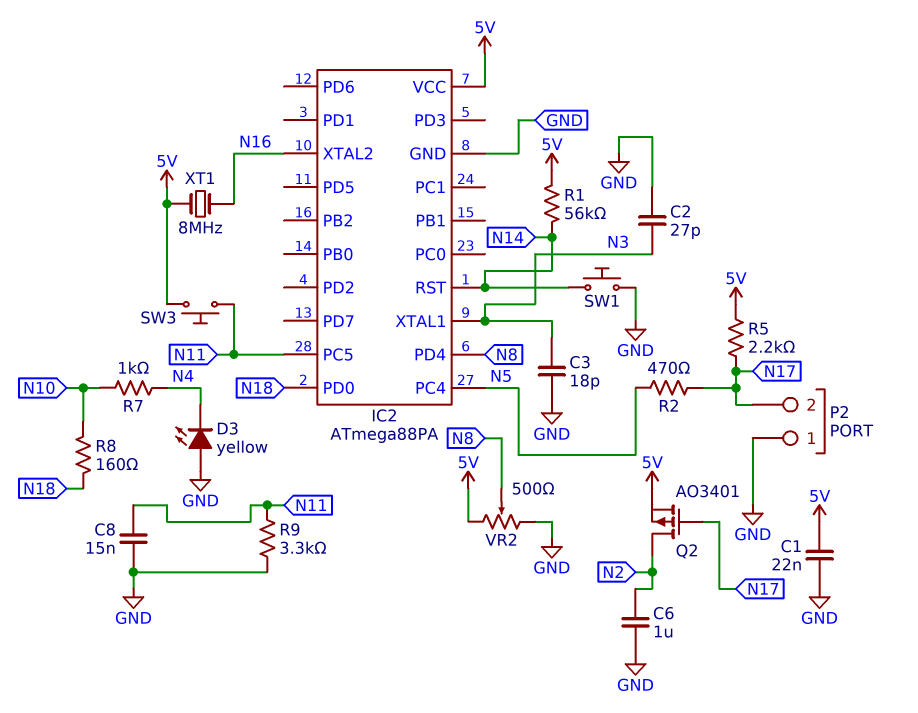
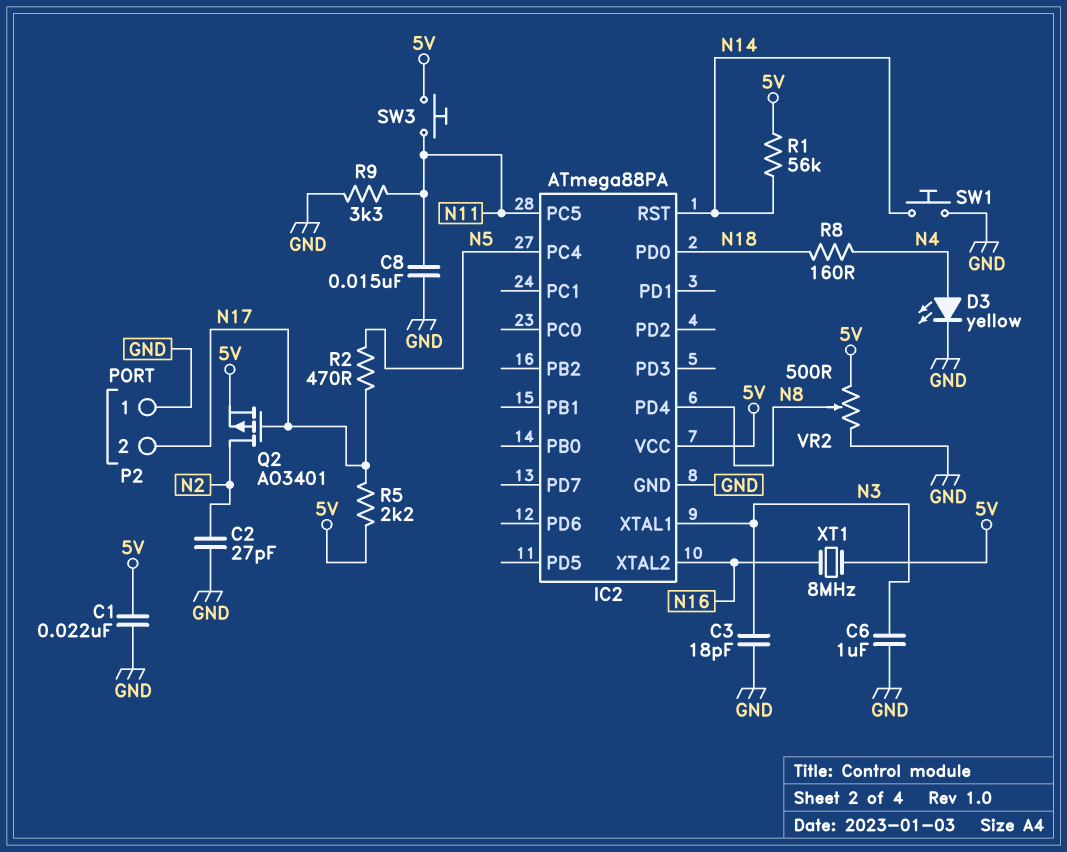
C2: 27pF (GND, N3) -> 27pF (GND, N2)
C6: 1uF (GND, N2) -> 1uF (GND, N3)
D3: LED yellow (A GND, K N4) -> LED yellow (A N4, K GND)
R7: 1k (N4, N10) -> none
R8: 160 (N10, N18) -> 160 (N4, N18)

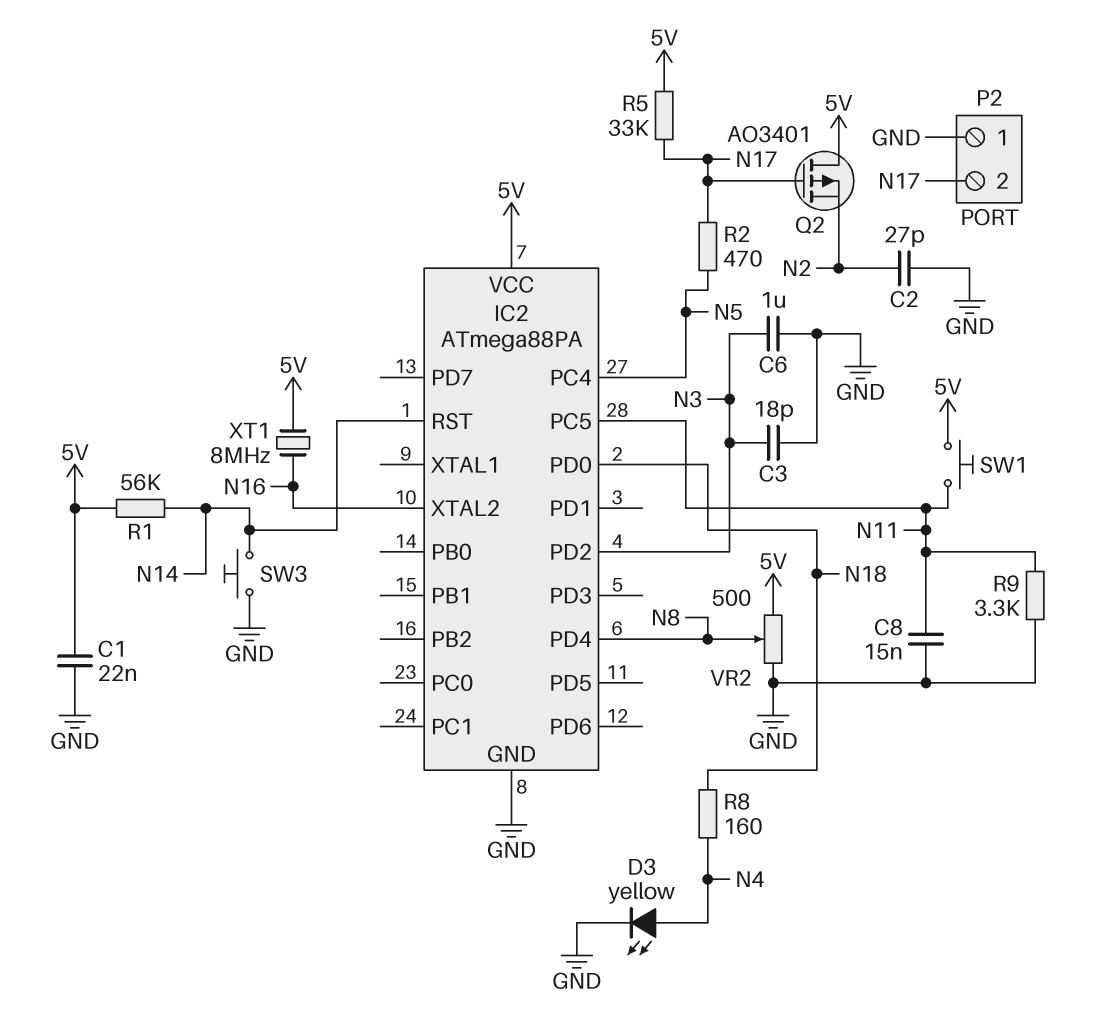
IC2 pin PD2: none -> N3
IC2 pin XTAL1: N3 -> none
Q2: PMOS AO3401 (G N17, D N2, S 5V) -> PMOS AO3401 (G N17, D 5V, S N2)
R5: 2.2k (5V, N17) -> 33k (5V, N17)
SW1: button (GND, N14) -> button (5V, N11)
SW3: button (5V, N11) -> button (GND, N14)

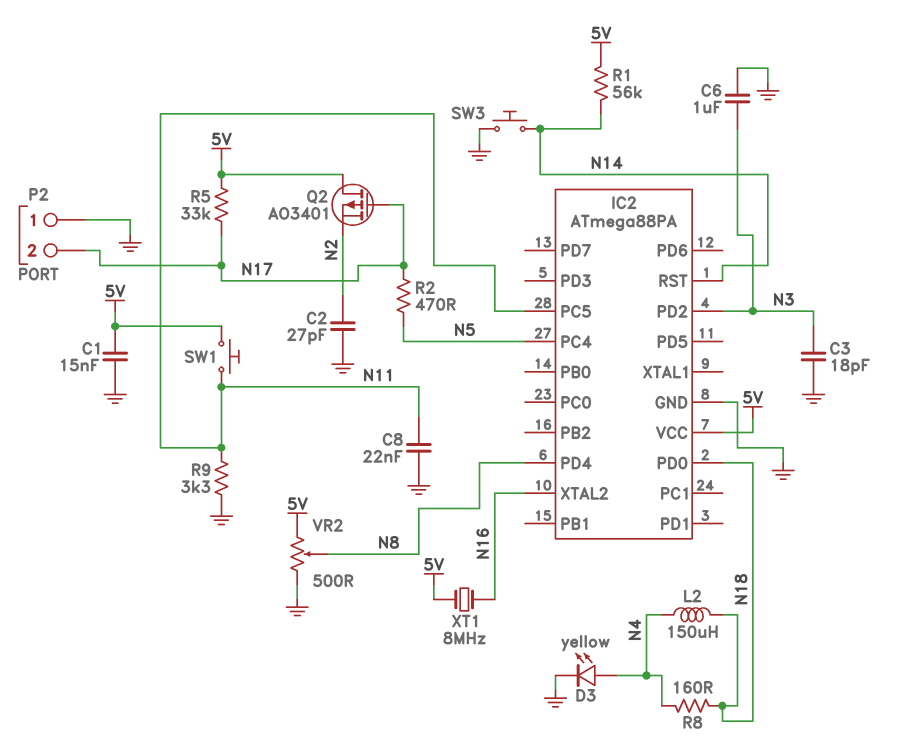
C1: 22nF (5V, GND) -> 15nF (5V, GND)
C8: 15nF (GND, N11) -> 22nF (GND, N11)
L2: none -> 150uH (N4, N18)

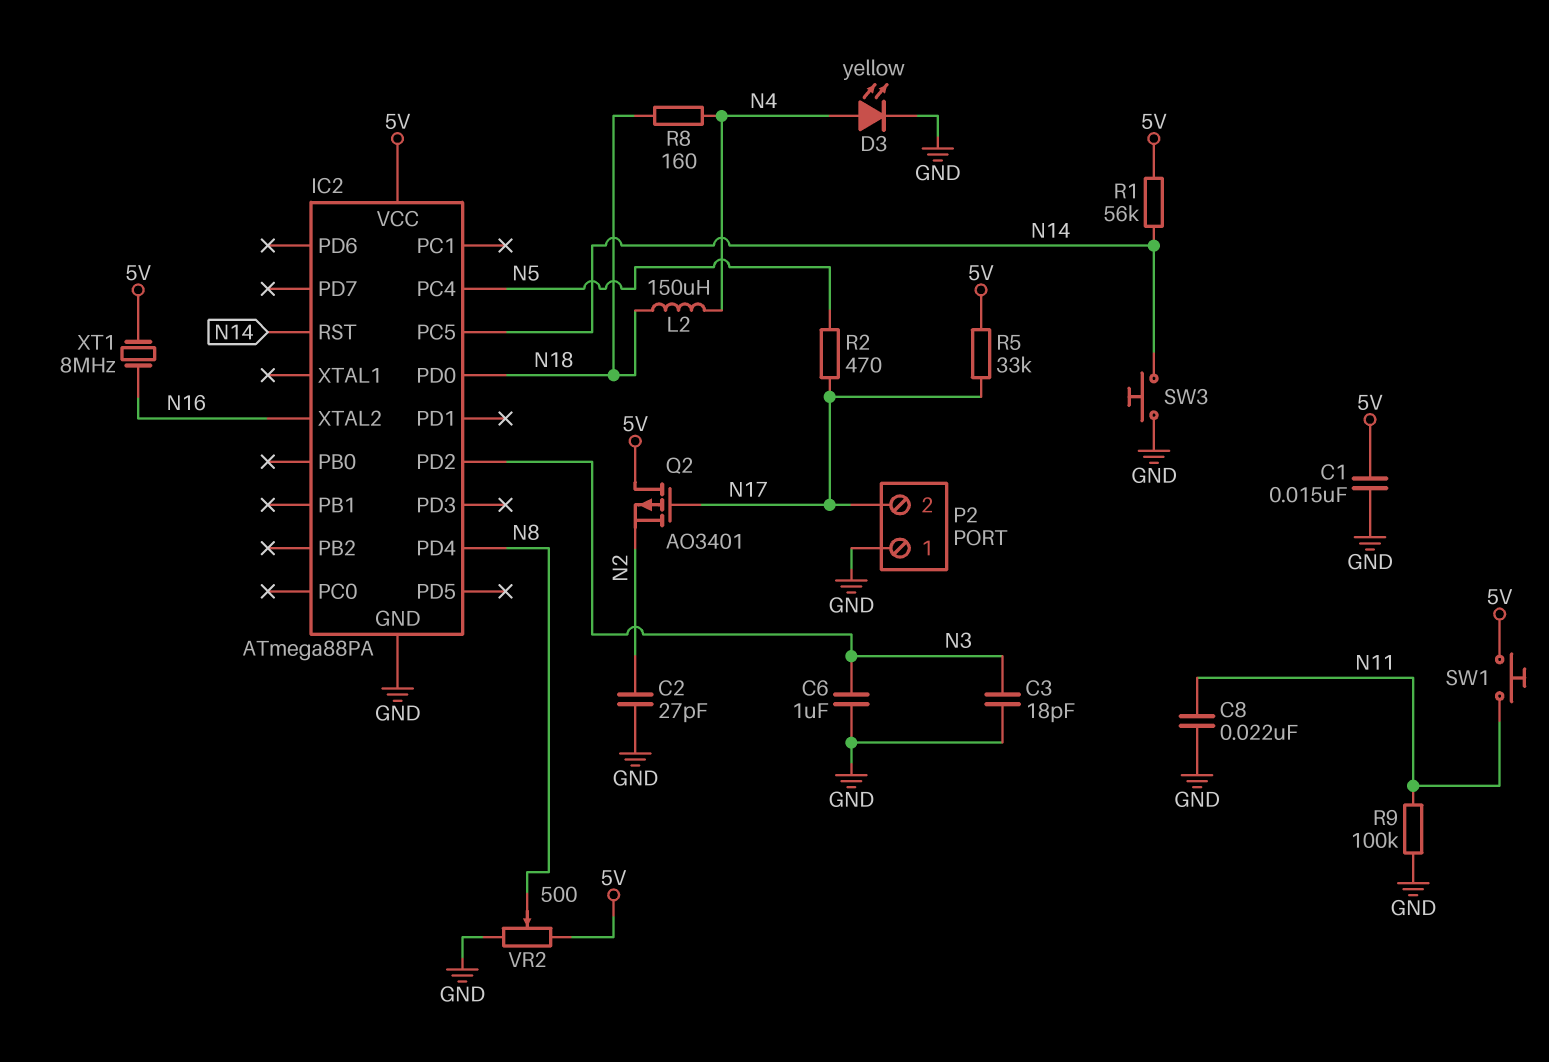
IC2 pin PC5: N11 -> N14
R9: 3.3k (GND, N11) -> 100k (GND, N11)

